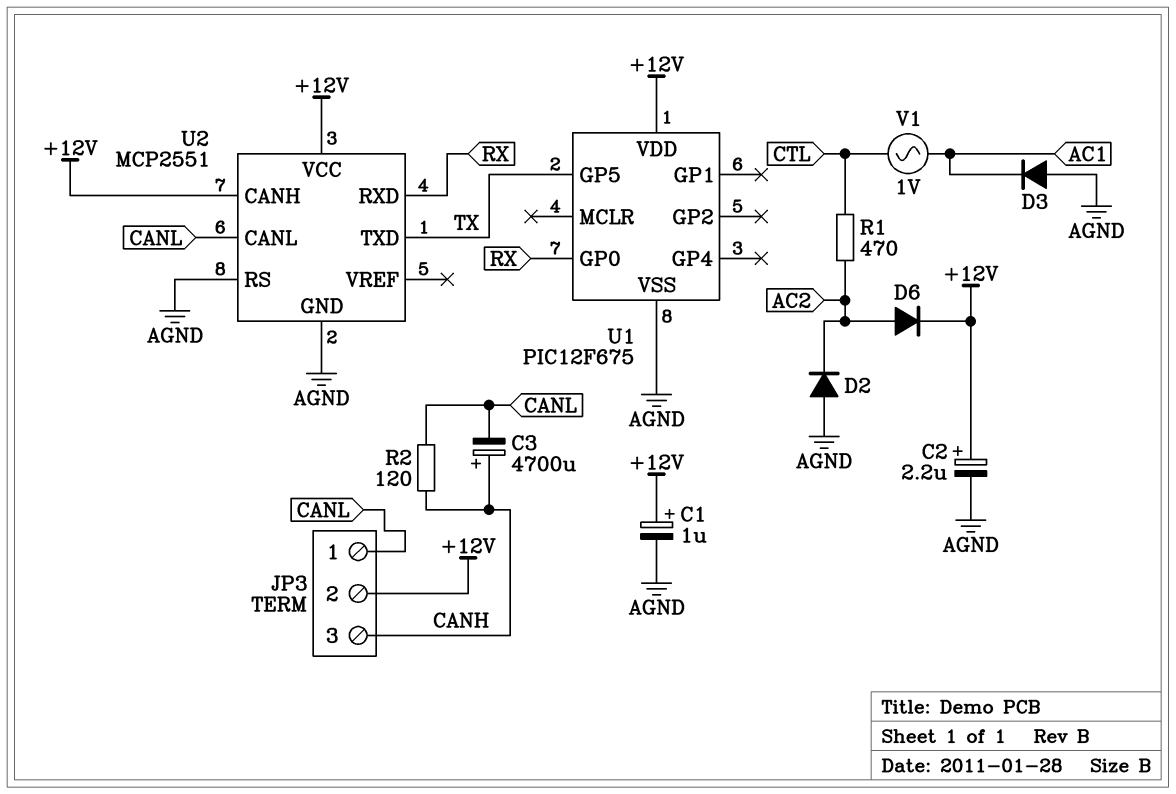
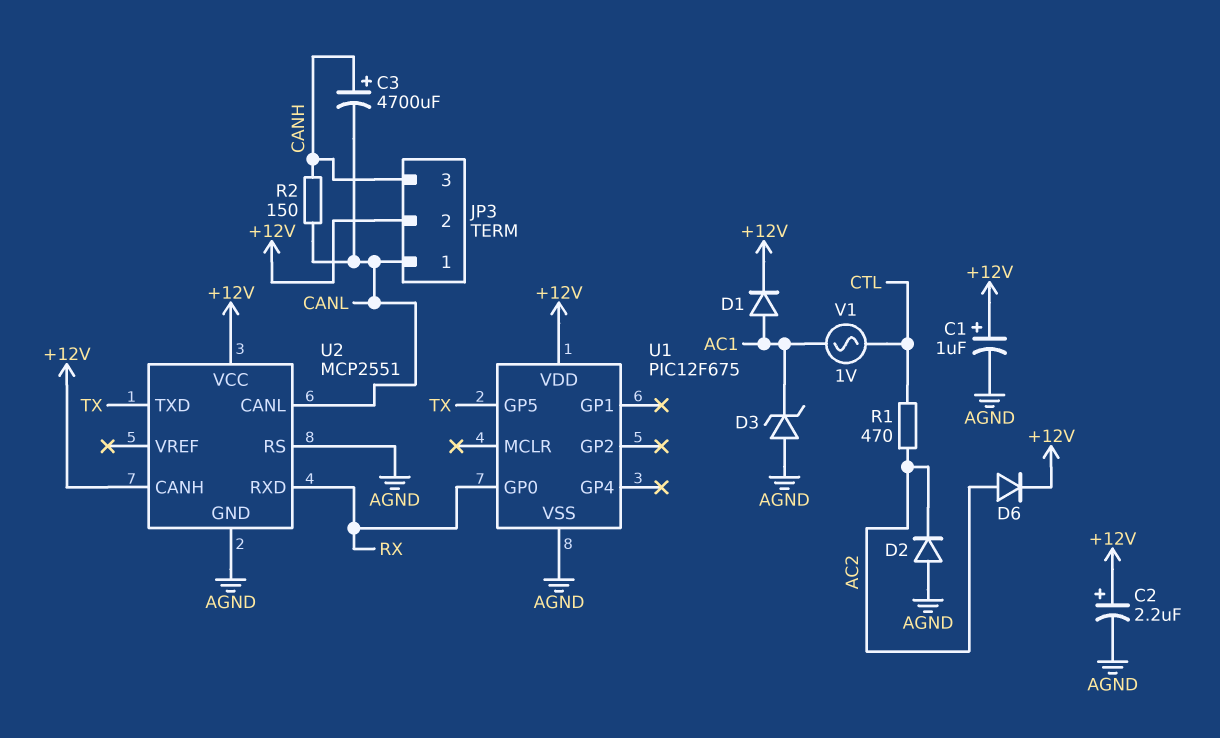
D1: none -> diode (A AC1, K +12V)
D3: diode (A AGND, K AC1) -> zener (A AGND, K AC1)
R2: 120 (CANH, CANL) -> 150 (CANH, CANL)

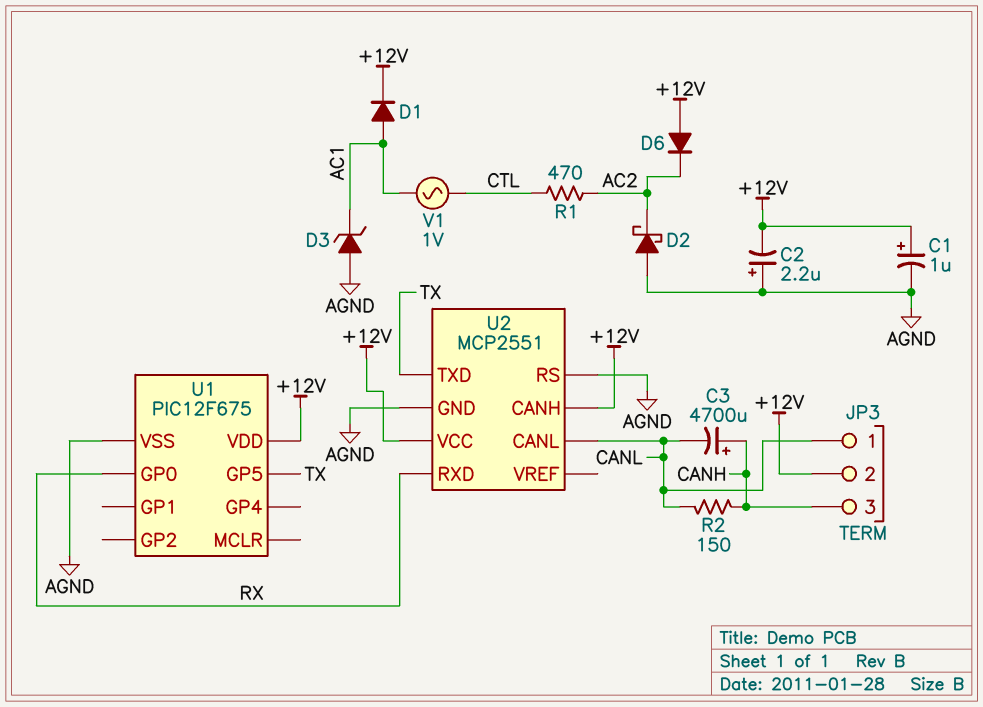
C2: 2.2uF (plus +12V, minus AGND) -> 2.2uF (plus AGND, minus +12V)
D2: diode (A AGND, K AC2) -> schottky (A AGND, K AC2)
D6: diode (A AC2, K +12V) -> diode (A +12V, K AC2)

